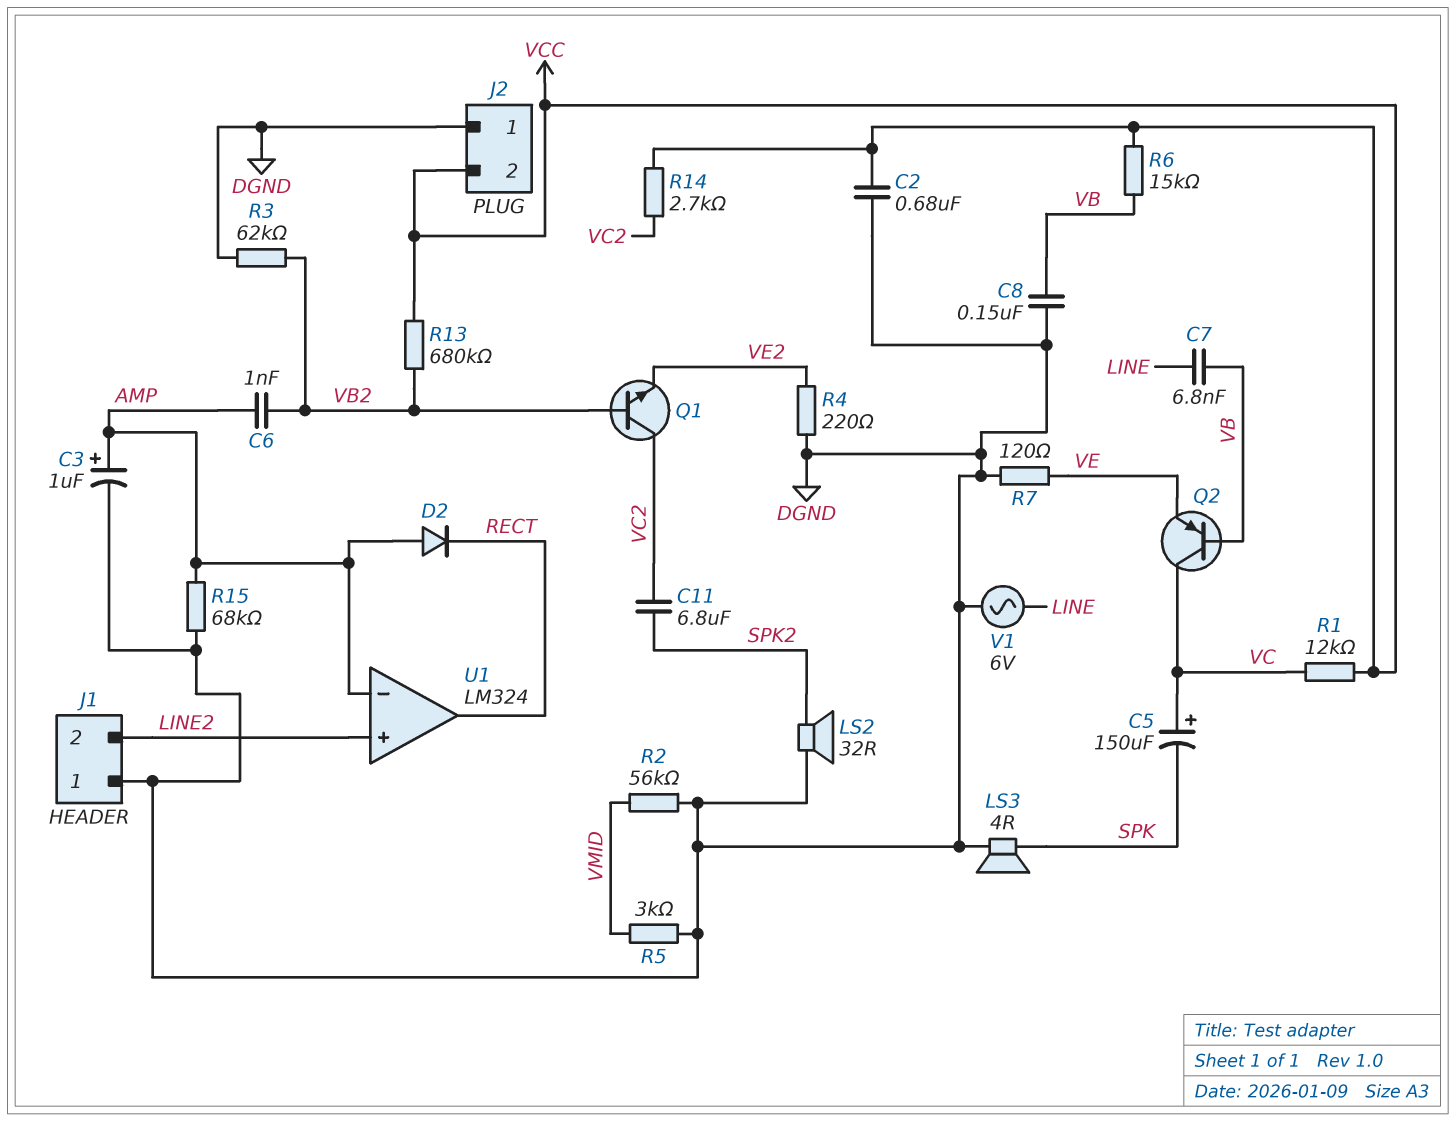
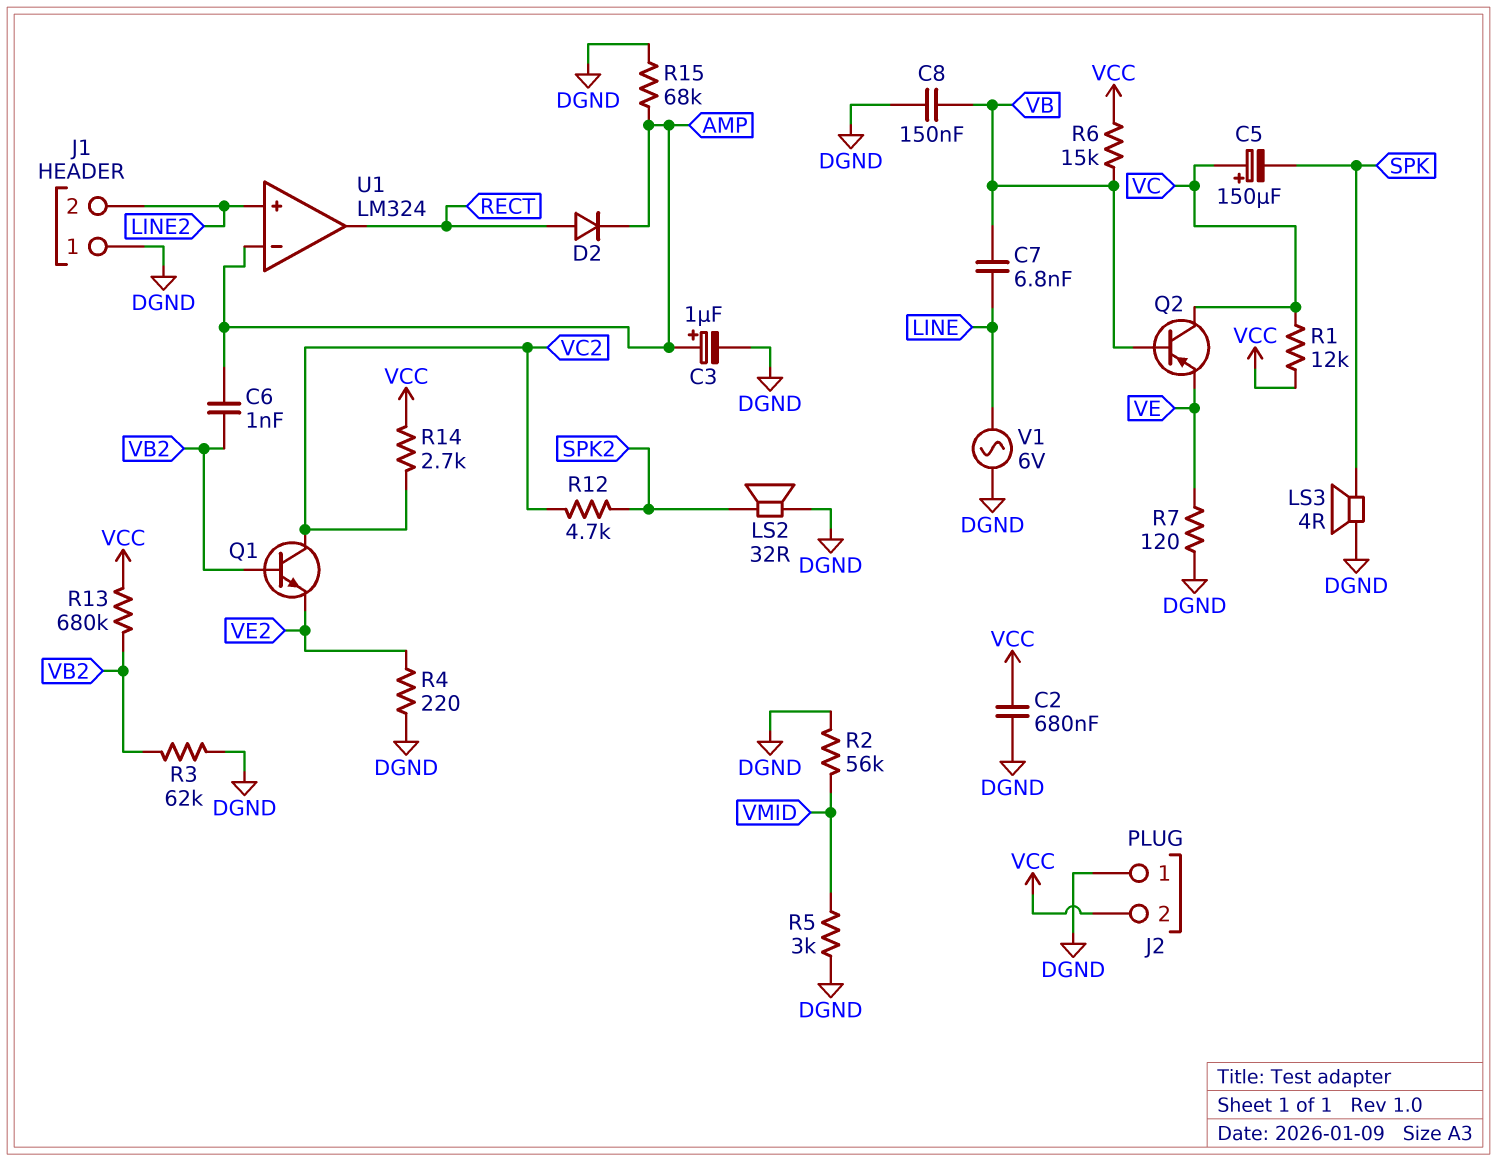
C11: 6.8uF (SPK2, VC2) -> none
D2: diode (A AMP, K RECT) -> diode (A RECT, K AMP)
R12: none -> 4.7k (SPK2, VC2)

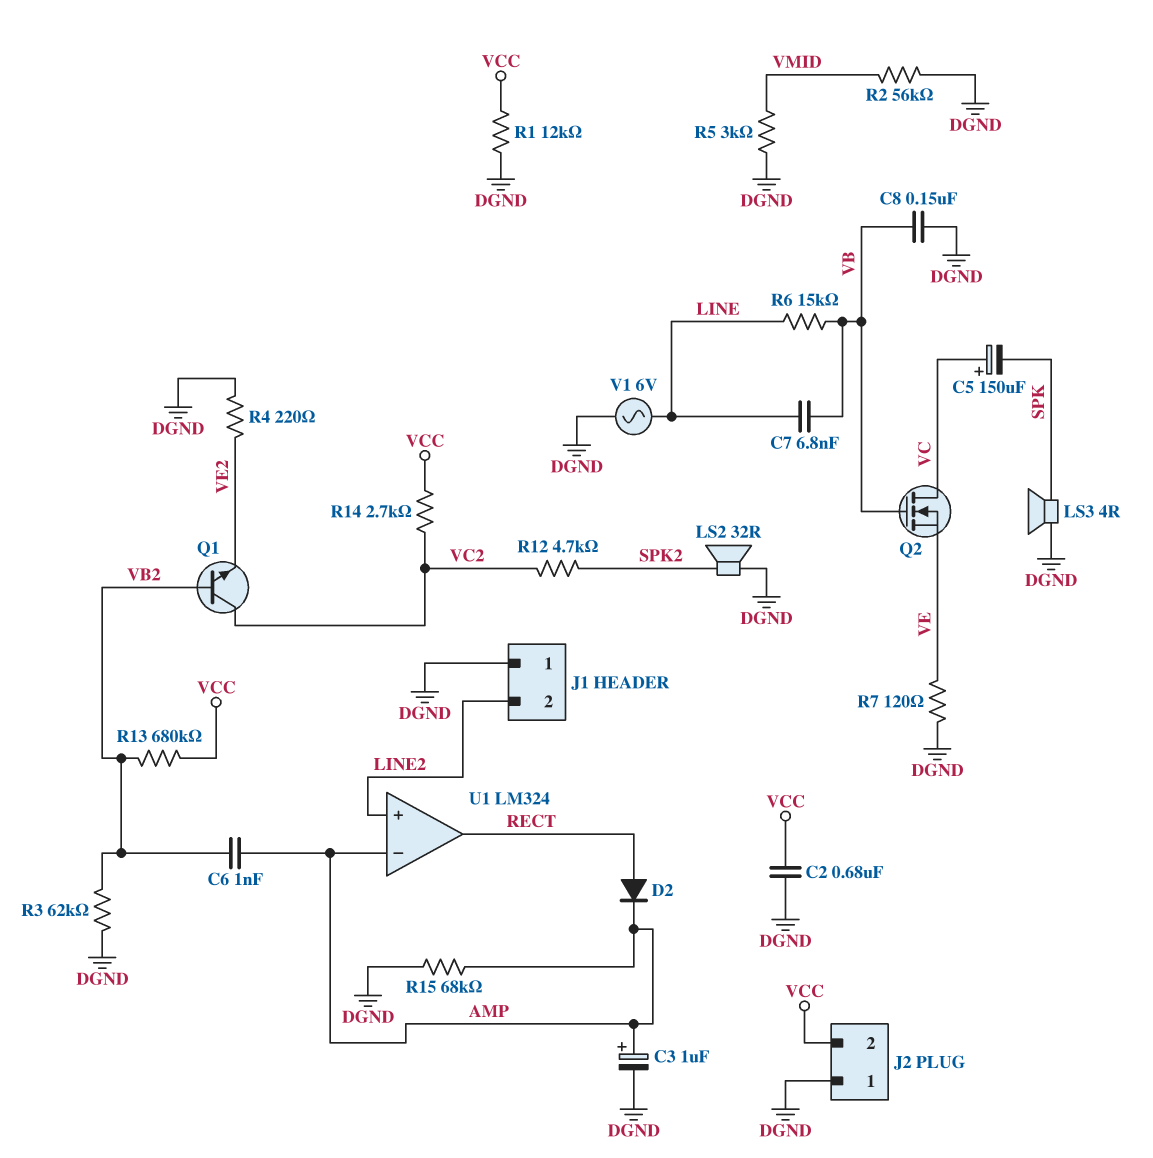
Q2: PNP (B VB, C VC, E VE) -> NMOS (G VB, D VC, S VE)
R1: 12k (VC, VCC) -> 12k (DGND, VCC)
R6: 15k (VB, VCC) -> 15k (LINE, VB)

